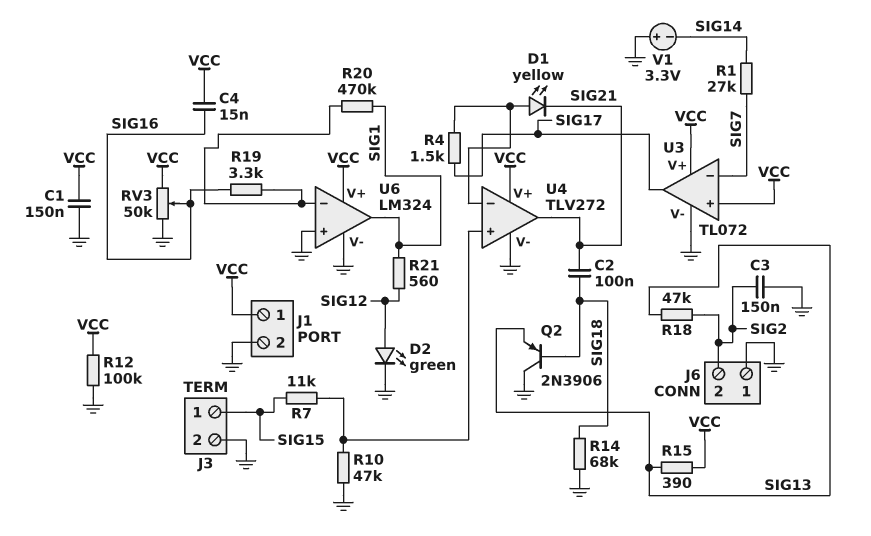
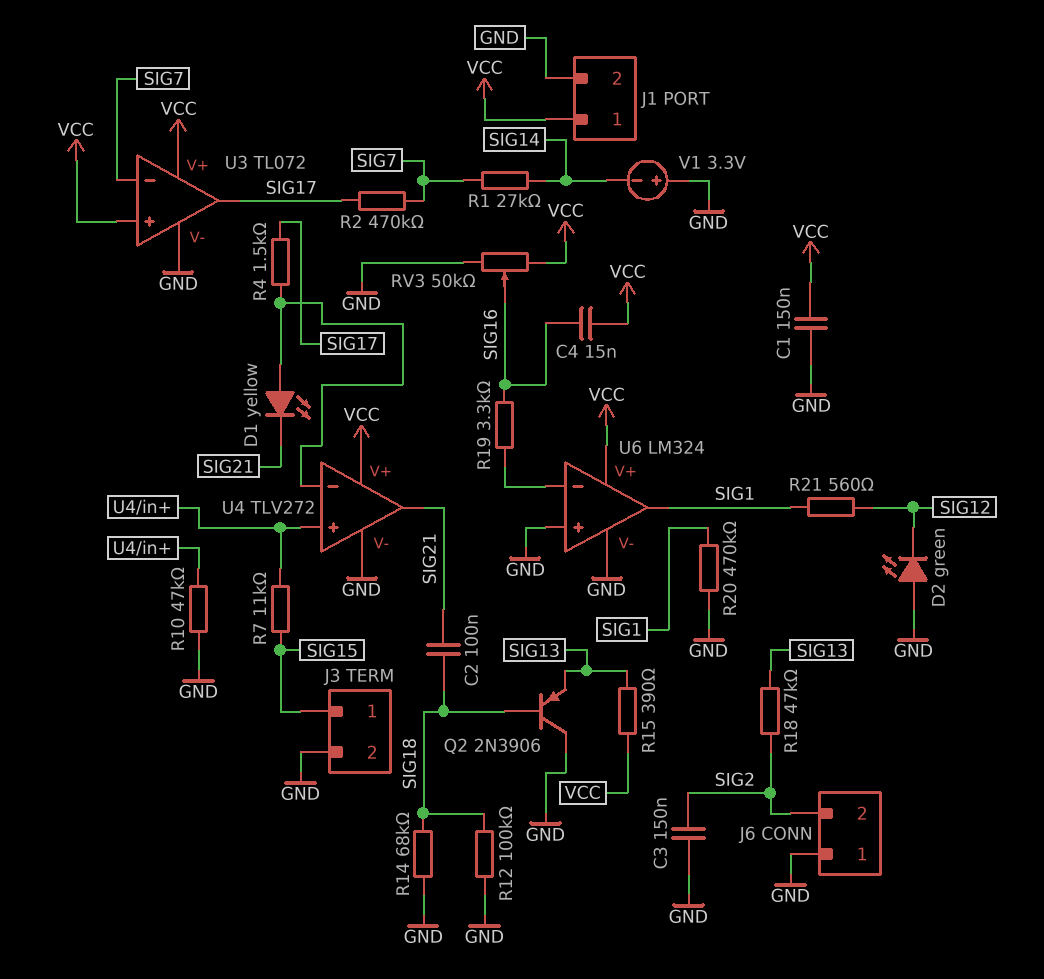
D2: LED green (A SIG12, K GND) -> LED green (A GND, K SIG12)
R2: none -> 470k (SIG7, SIG17)
R12: 100k (GND, VCC) -> 100k (GND, SIG18)
R20: 470k (SIG1, U6/in-) -> 470k (GND, SIG1)

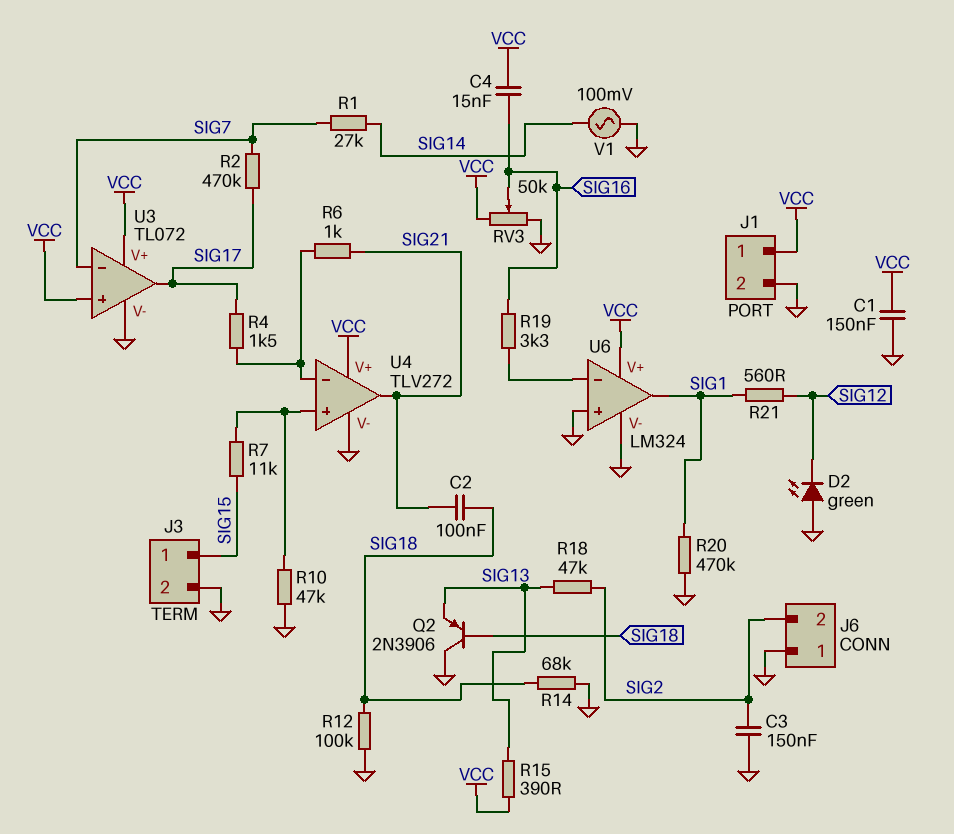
D1: LED yellow (A U4/in-, K SIG21) -> none
R6: none -> 1k (SIG21, U4/in-)
V1: 3.3V (plus GND, minus SIG14) -> AC 100mV (GND, SIG14)

